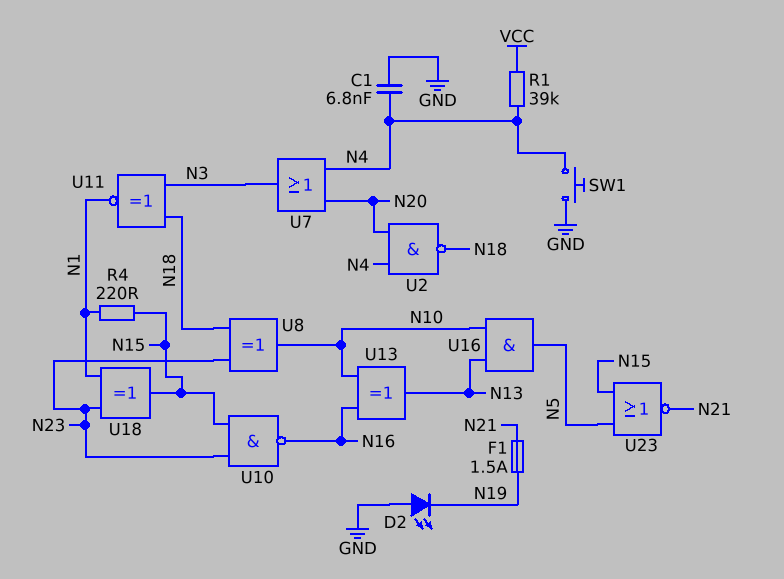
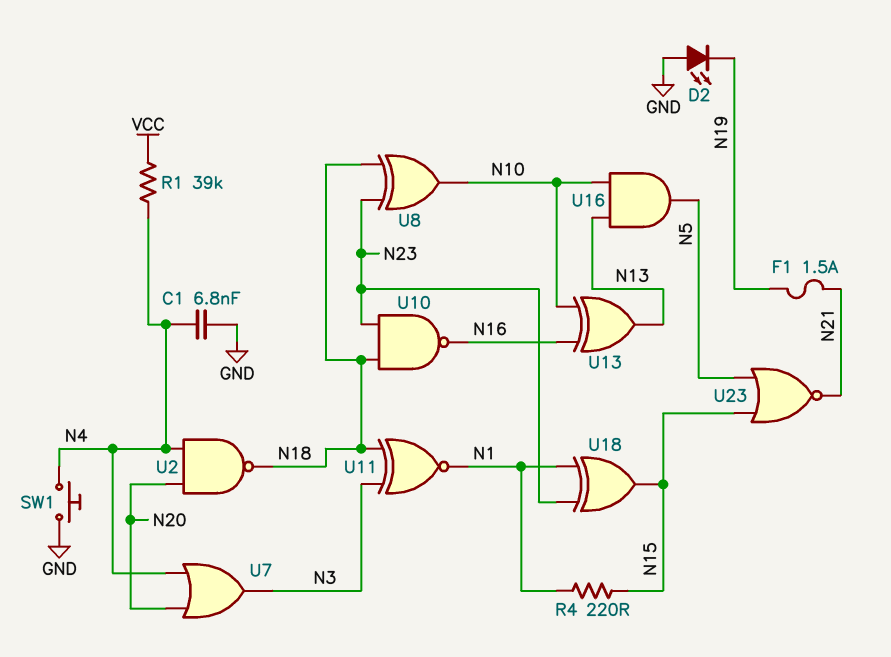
U10: NAND (in N15, in N23, out N16) -> NAND (in N18, in N23, out N16)

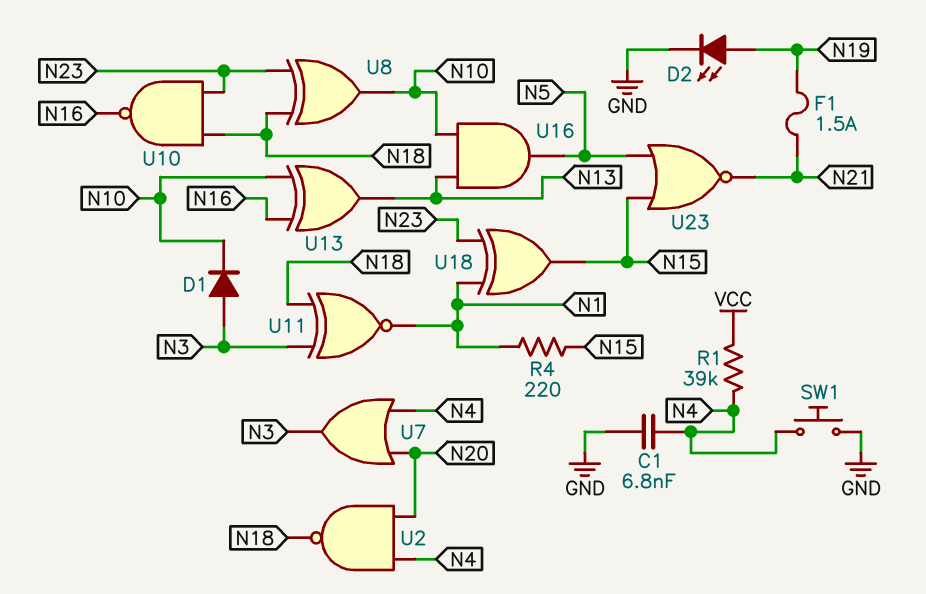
D1: none -> diode (A N3, K N10)
D2: LED (A GND, K N19) -> LED (A N19, K GND)

